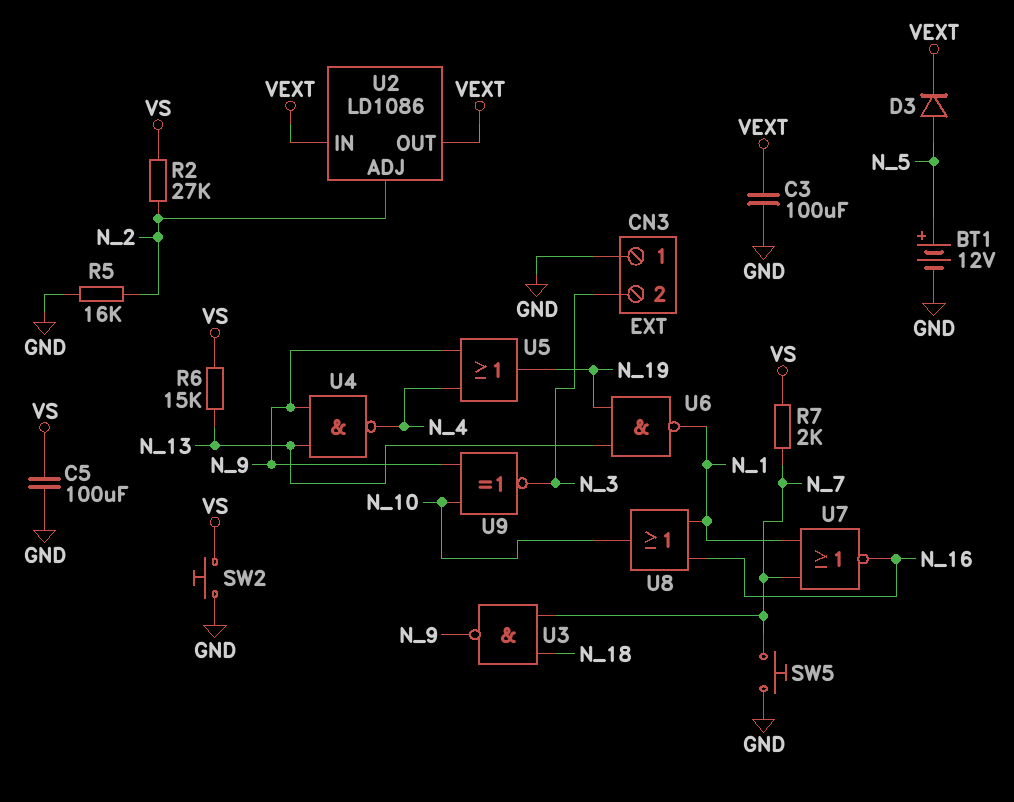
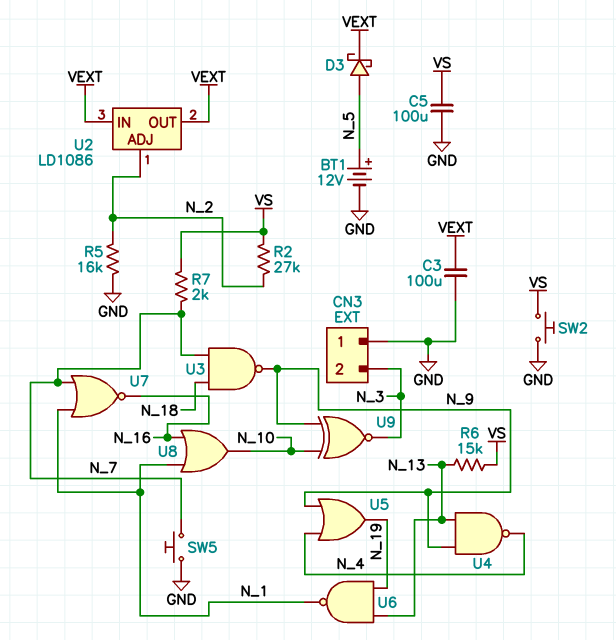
D3: diode (A N_5, K VEXT) -> schottky (A N_5, K VEXT)

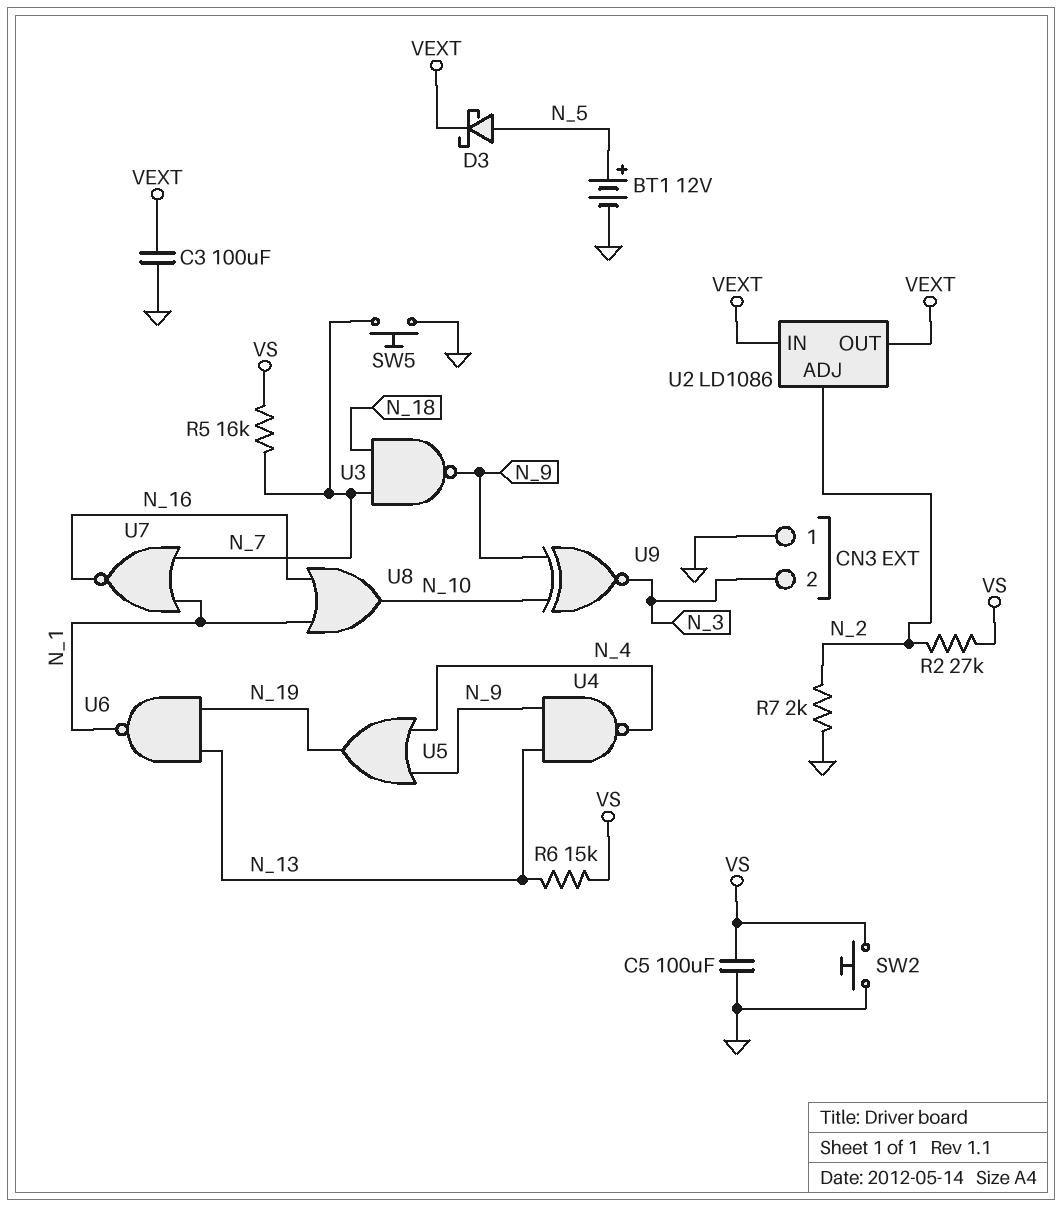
R5: 16k (GND, N_2) -> 16k (N_7, VS)
R7: 2k (N_7, VS) -> 2k (GND, N_2)

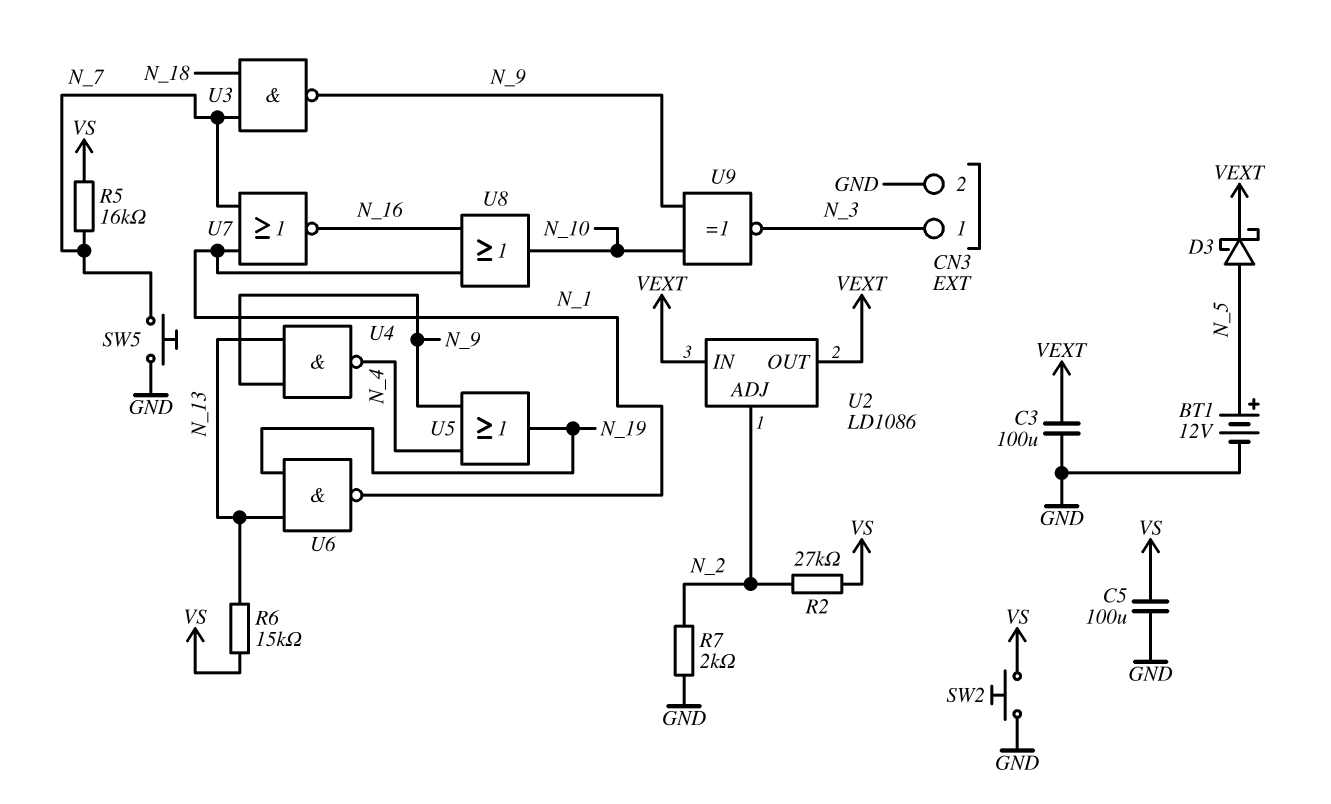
CN3 pin 1: GND -> N_3
CN3 pin 2: N_3 -> GND

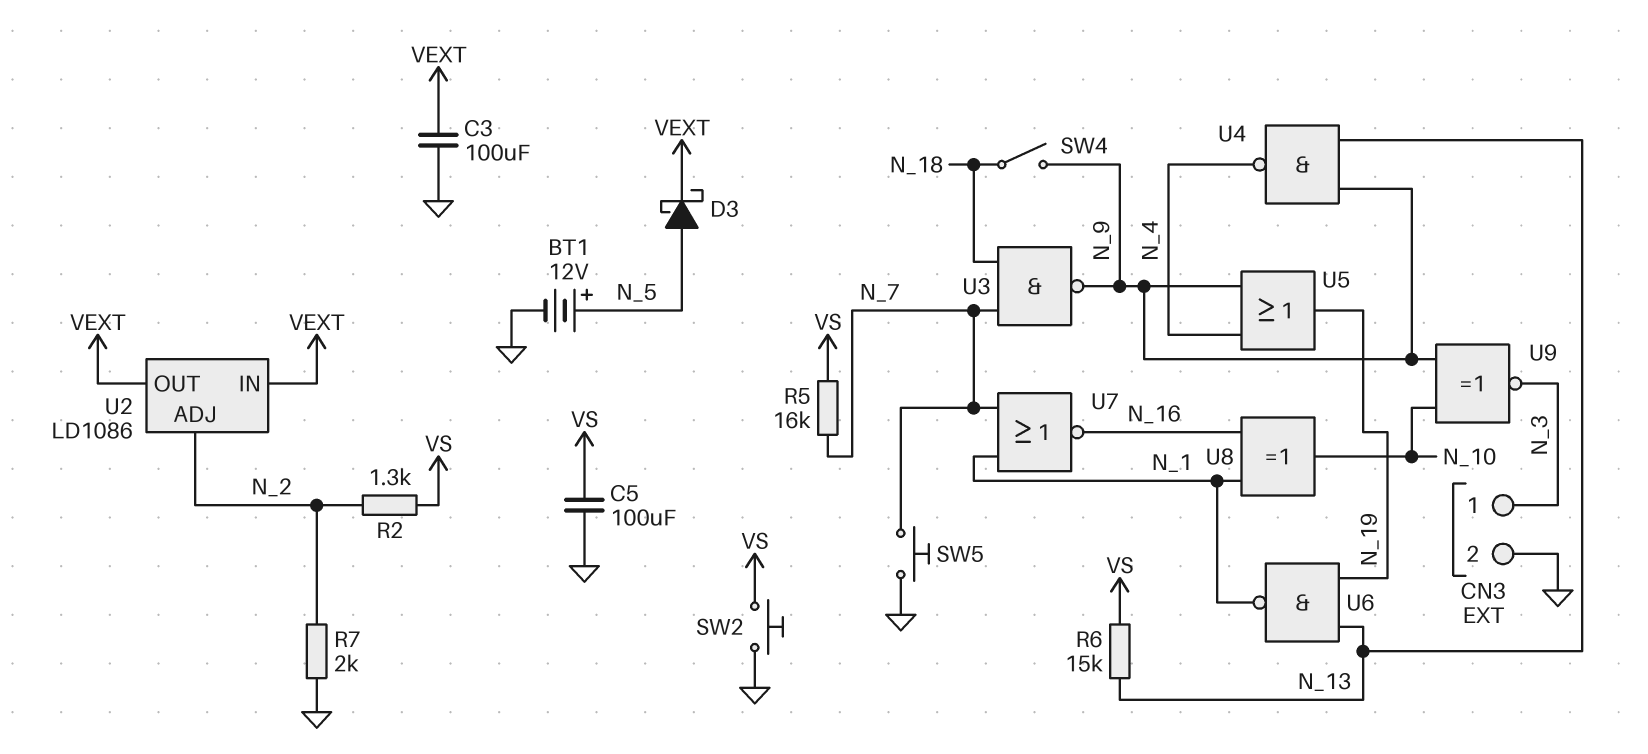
R2: 27k (N_2, VS) -> 1.3k (N_2, VS)
SW4: none -> switch (N_9, N_18)
U8: OR (in N_1, in N_16, out N_10) -> XOR (in N_1, in N_16, out N_10)

